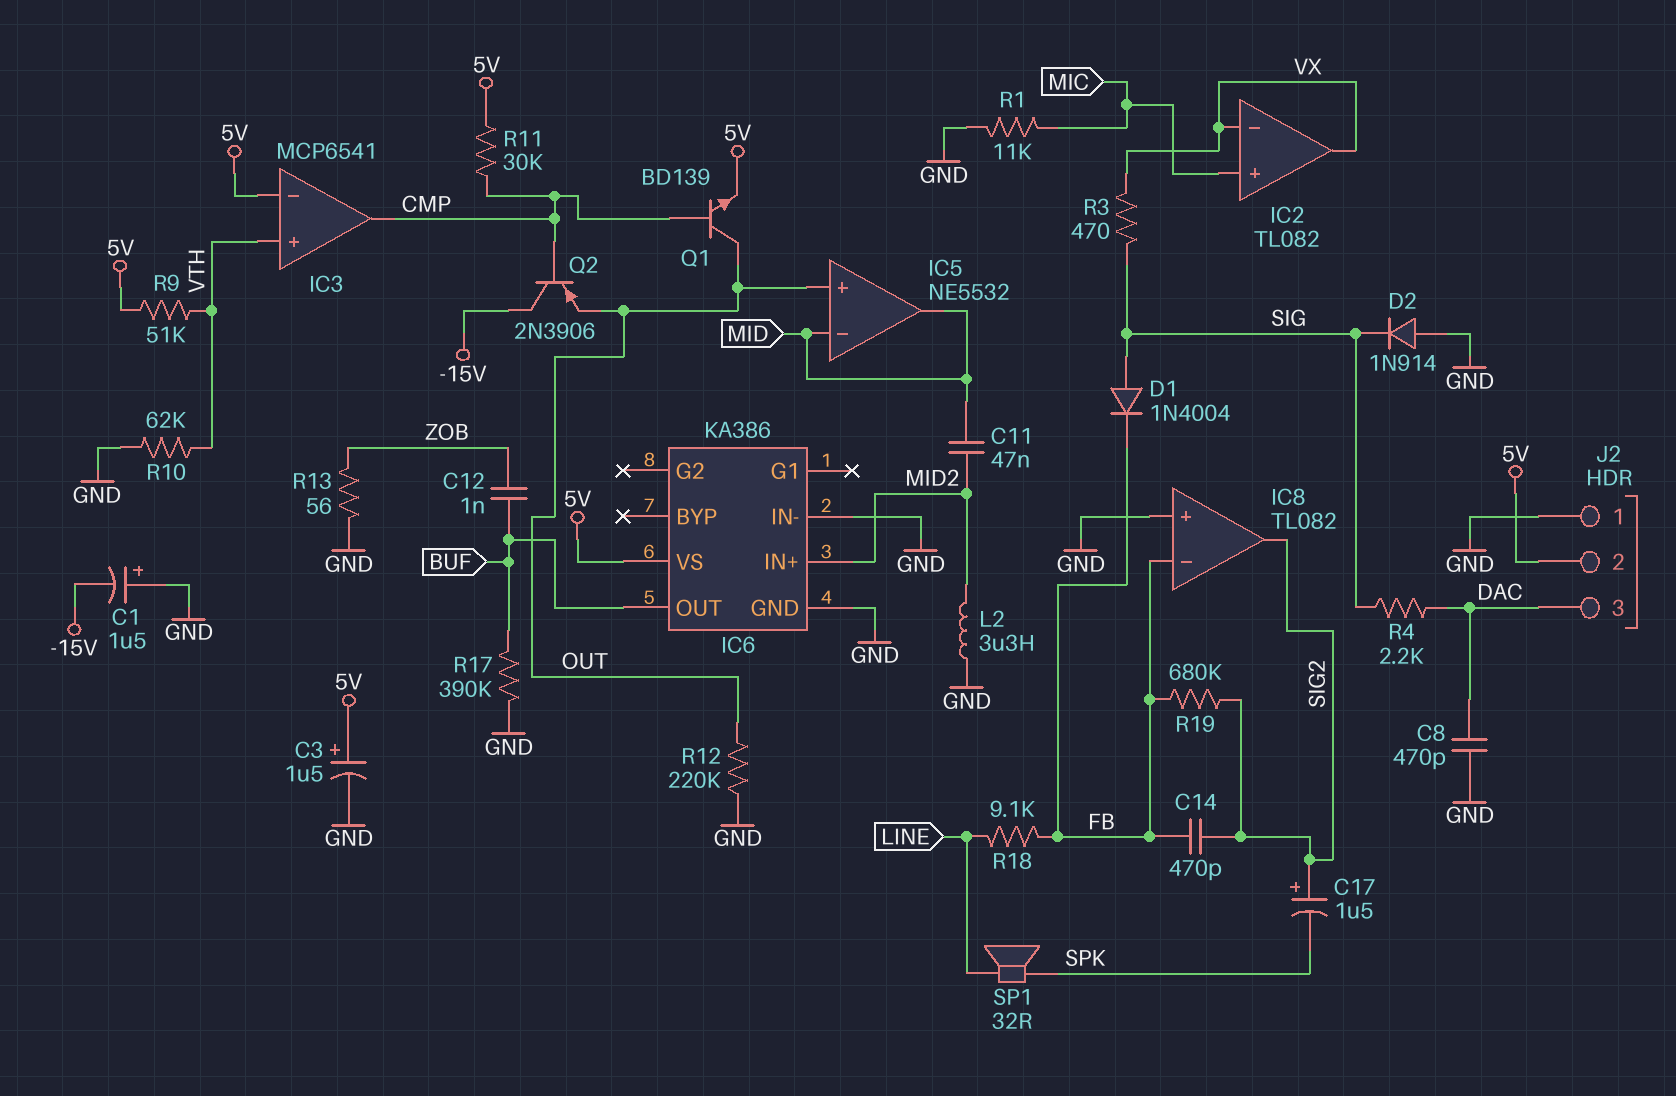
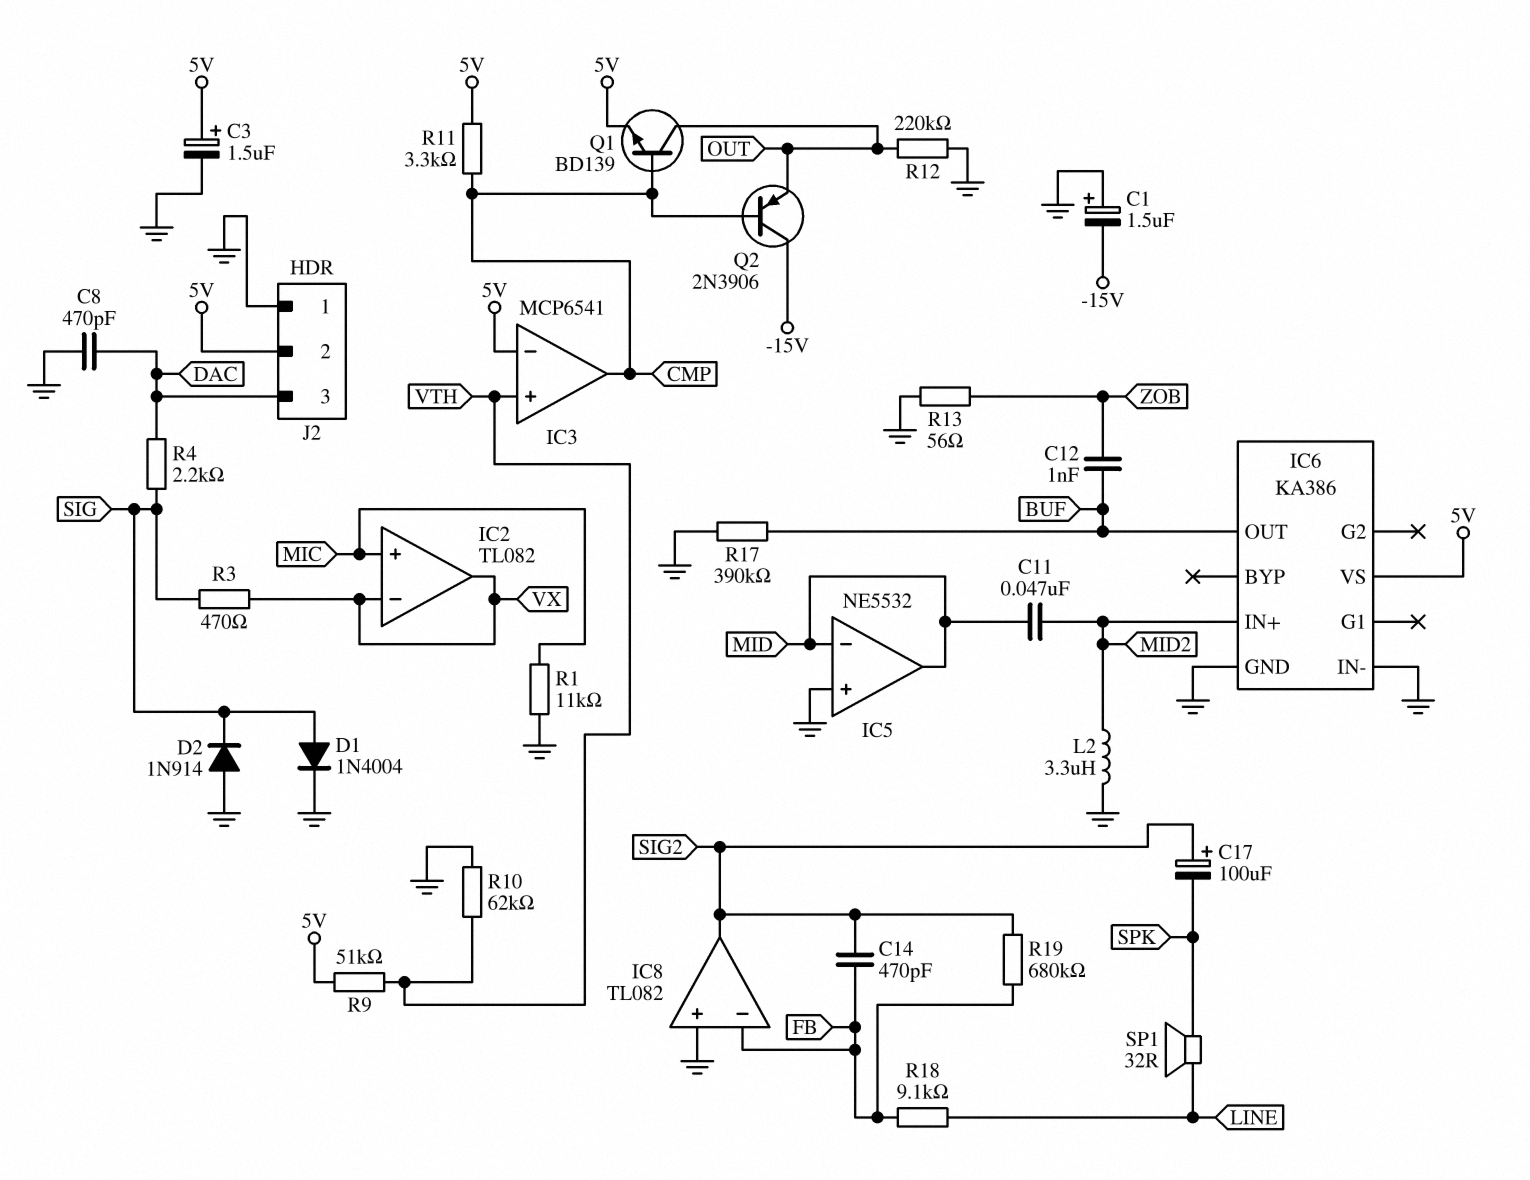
C17: 1.5uF (plus SIG2, minus SPK) -> 100uF (plus SIG2, minus SPK)
D1: diode 1N4004 (A SIG, K FB) -> diode 1N4004 (A SIG, K GND)
IC5 pin in+: OUT -> GND
R11: 30k (5V, CMP) -> 3.3k (5V, CMP)

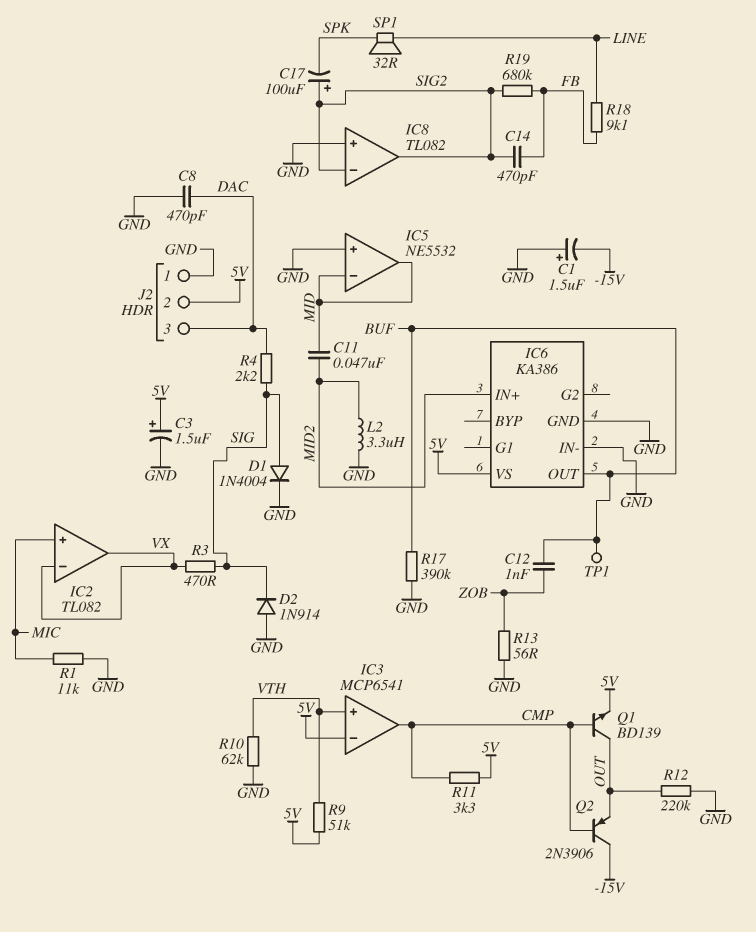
IC8 pin in-: FB -> SIG2
TP1: none -> test point (BUF)

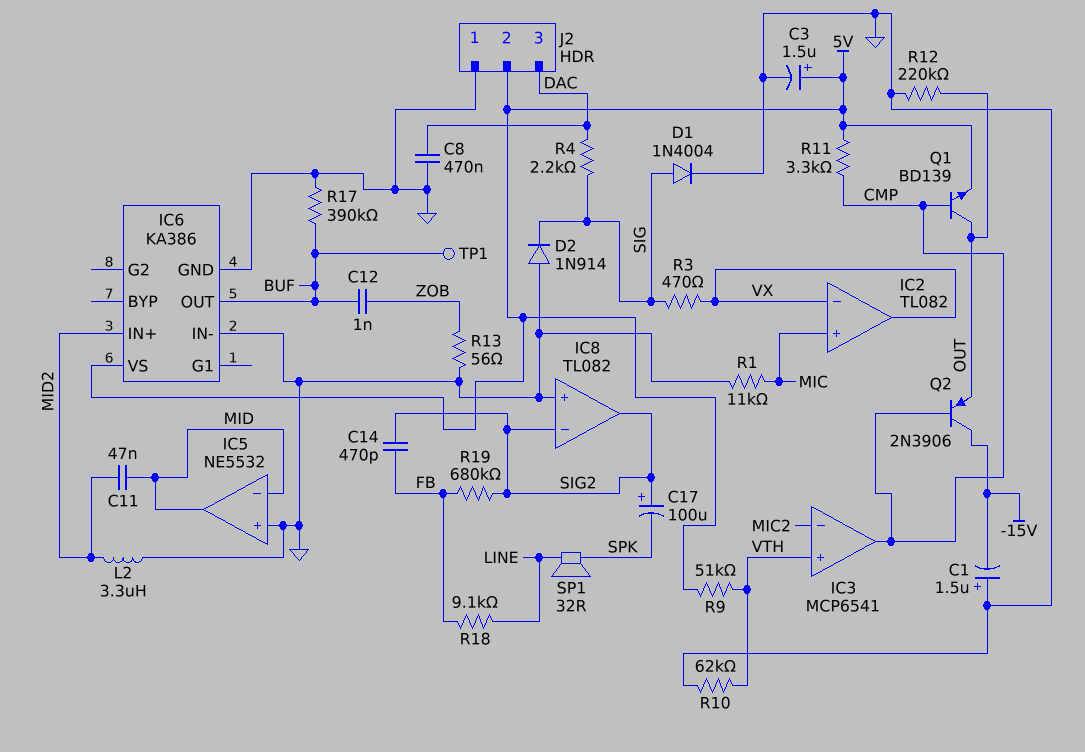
C8: 470pF (DAC, GND) -> 470nF (DAC, GND)
IC3 pin in-: 5V -> MIC2

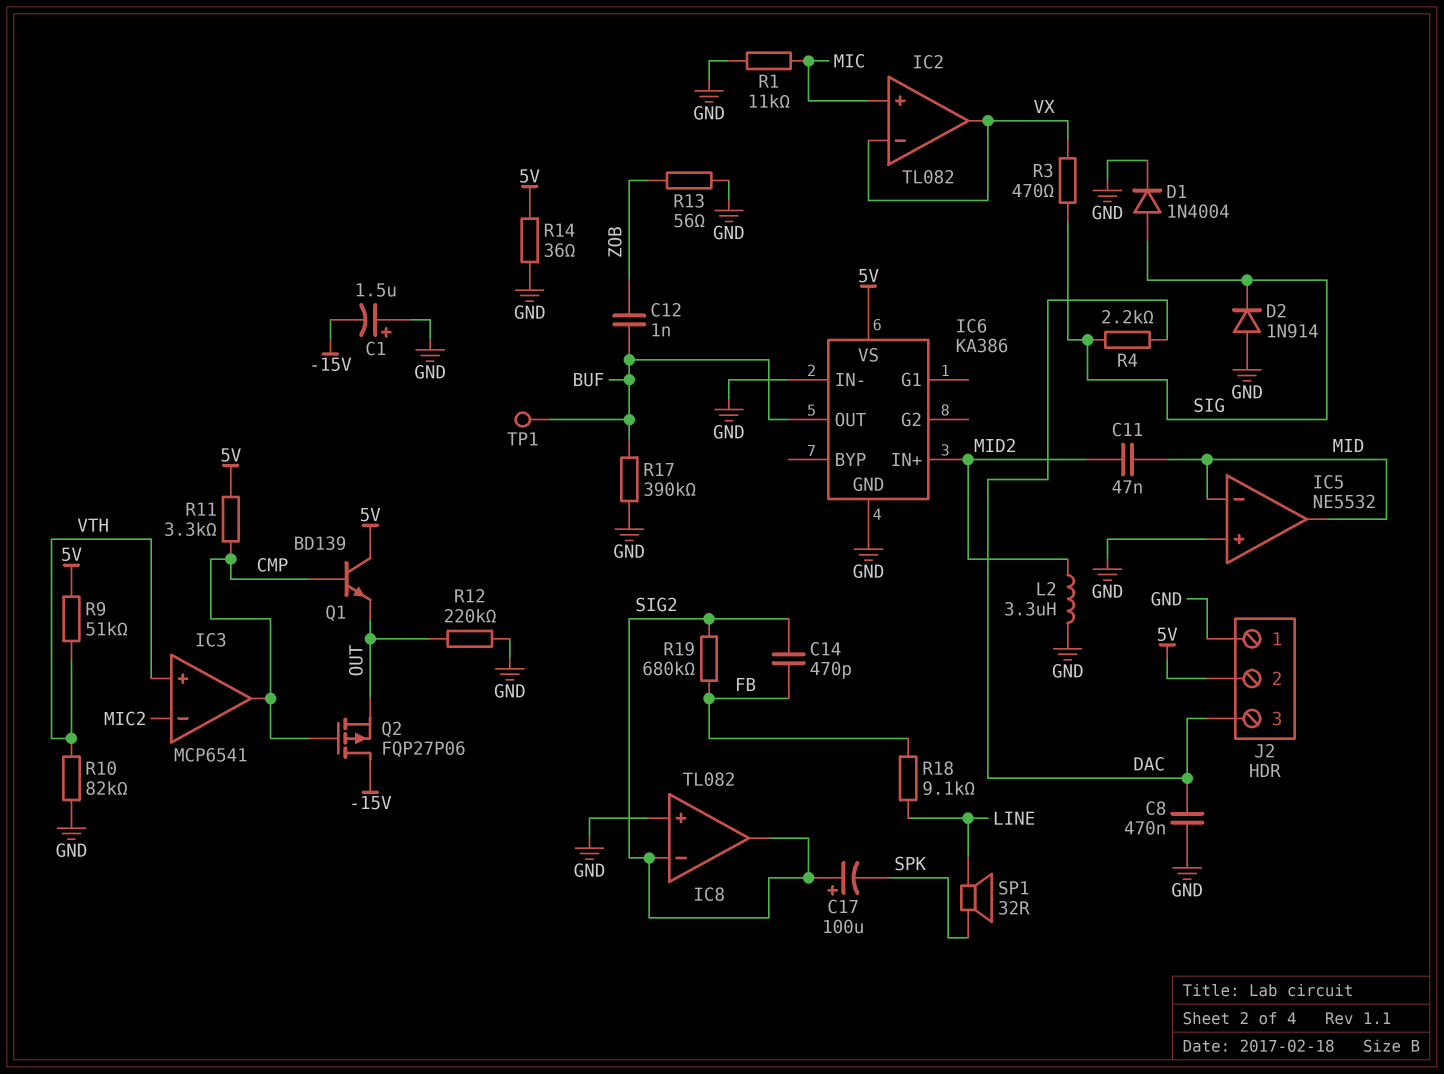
C3: 1.5uF (plus 5V, minus GND) -> none
Q1: NPN BD139 (B CMP, C OUT, E 5V) -> NPN BD139 (B CMP, C 5V, E OUT)
Q2: PNP 2N3906 (B CMP, C -15V, E OUT) -> PMOS FQP27P06 (G CMP, D -15V, S OUT)
R10: 62k (GND, VTH) -> 82k (GND, VTH)
R14: none -> 36 (5V, GND)

